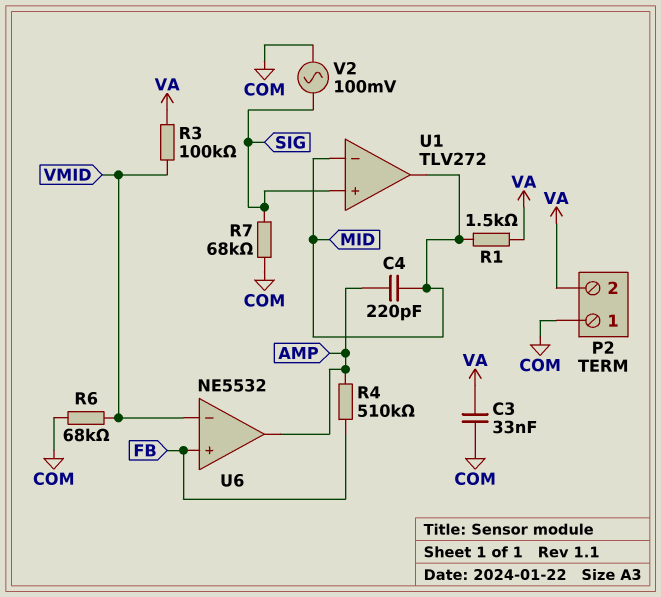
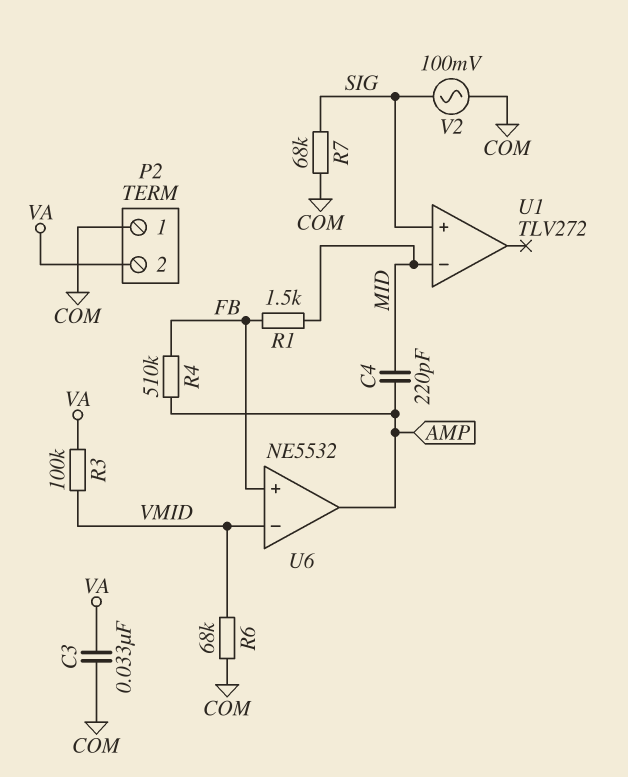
R1: 1.5k (MID, VA) -> 1.5k (FB, MID)
U1 pin out: MID -> none

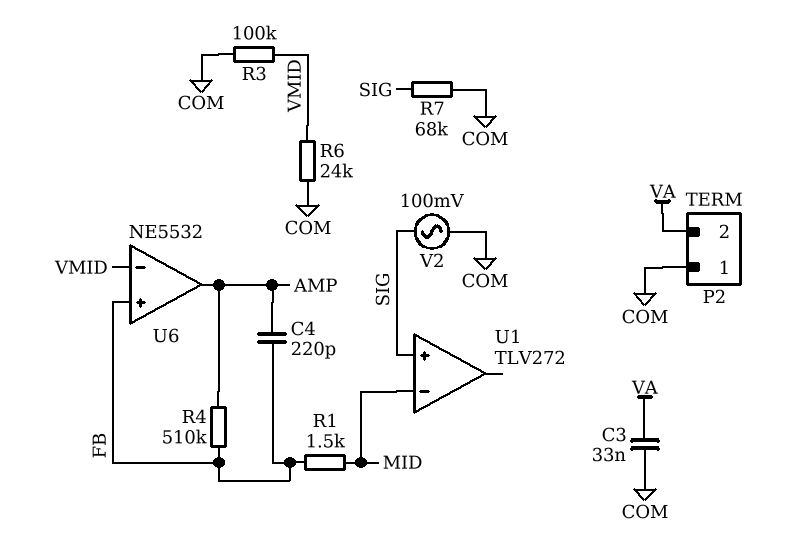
C4: 220pF (AMP, MID) -> 220pF (AMP, FB)
R3: 100k (VA, VMID) -> 100k (COM, VMID)
R6: 68k (COM, VMID) -> 24k (COM, VMID)

